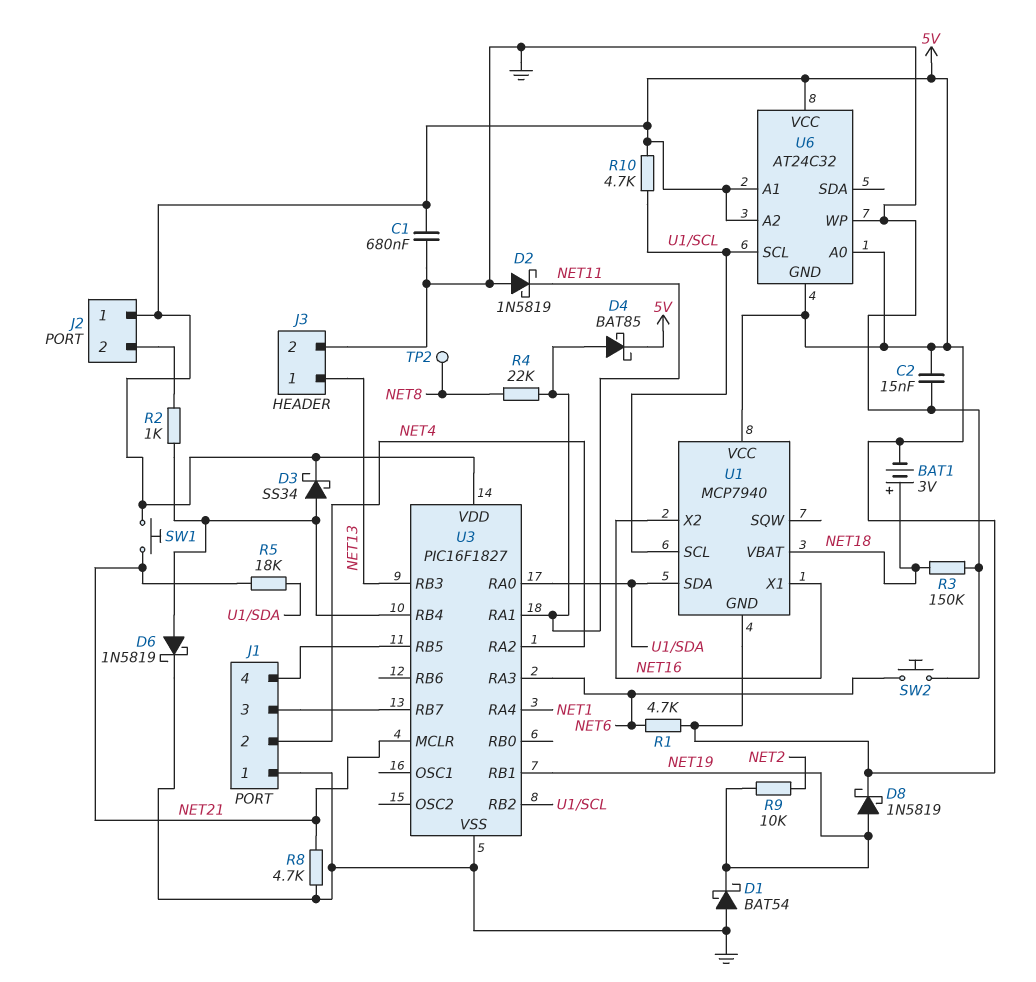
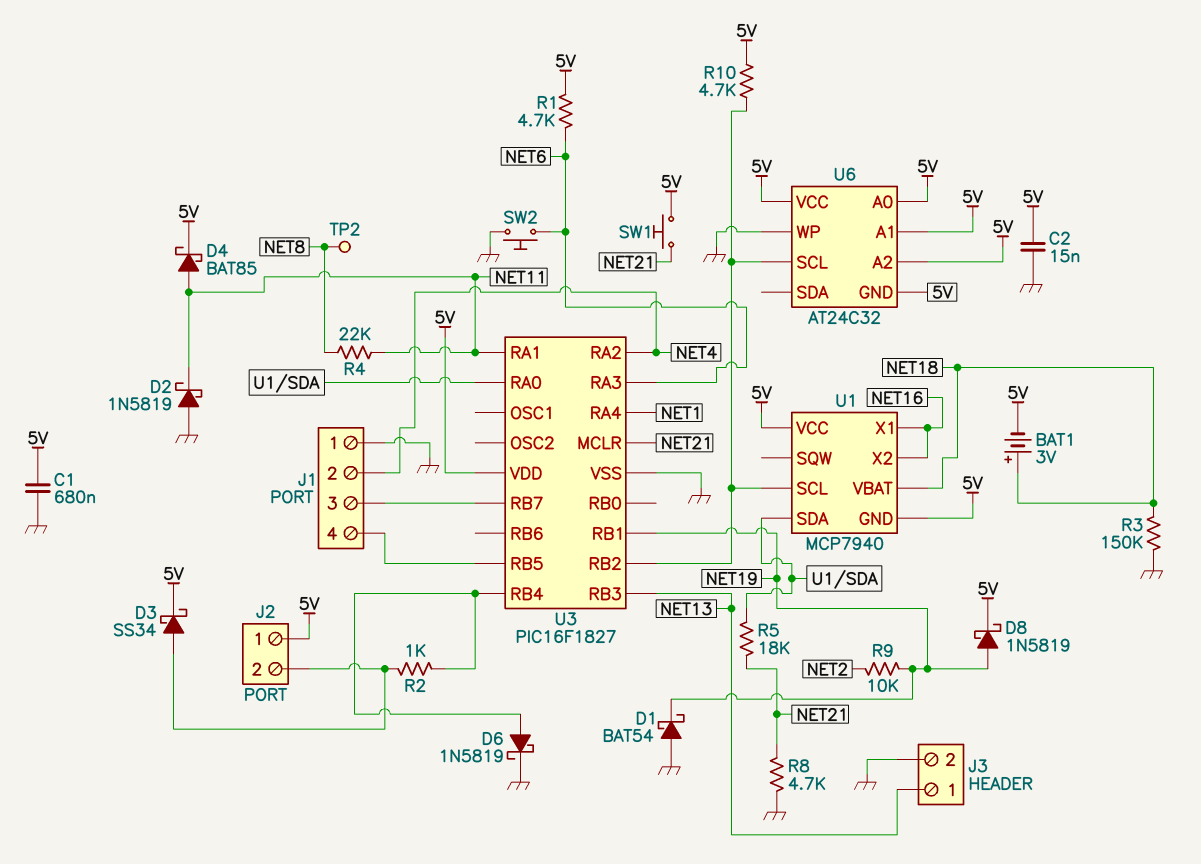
D3: schottky SS34 (A U3/RB4, K 5V) -> schottky SS34 (A J2/2, K 5V)

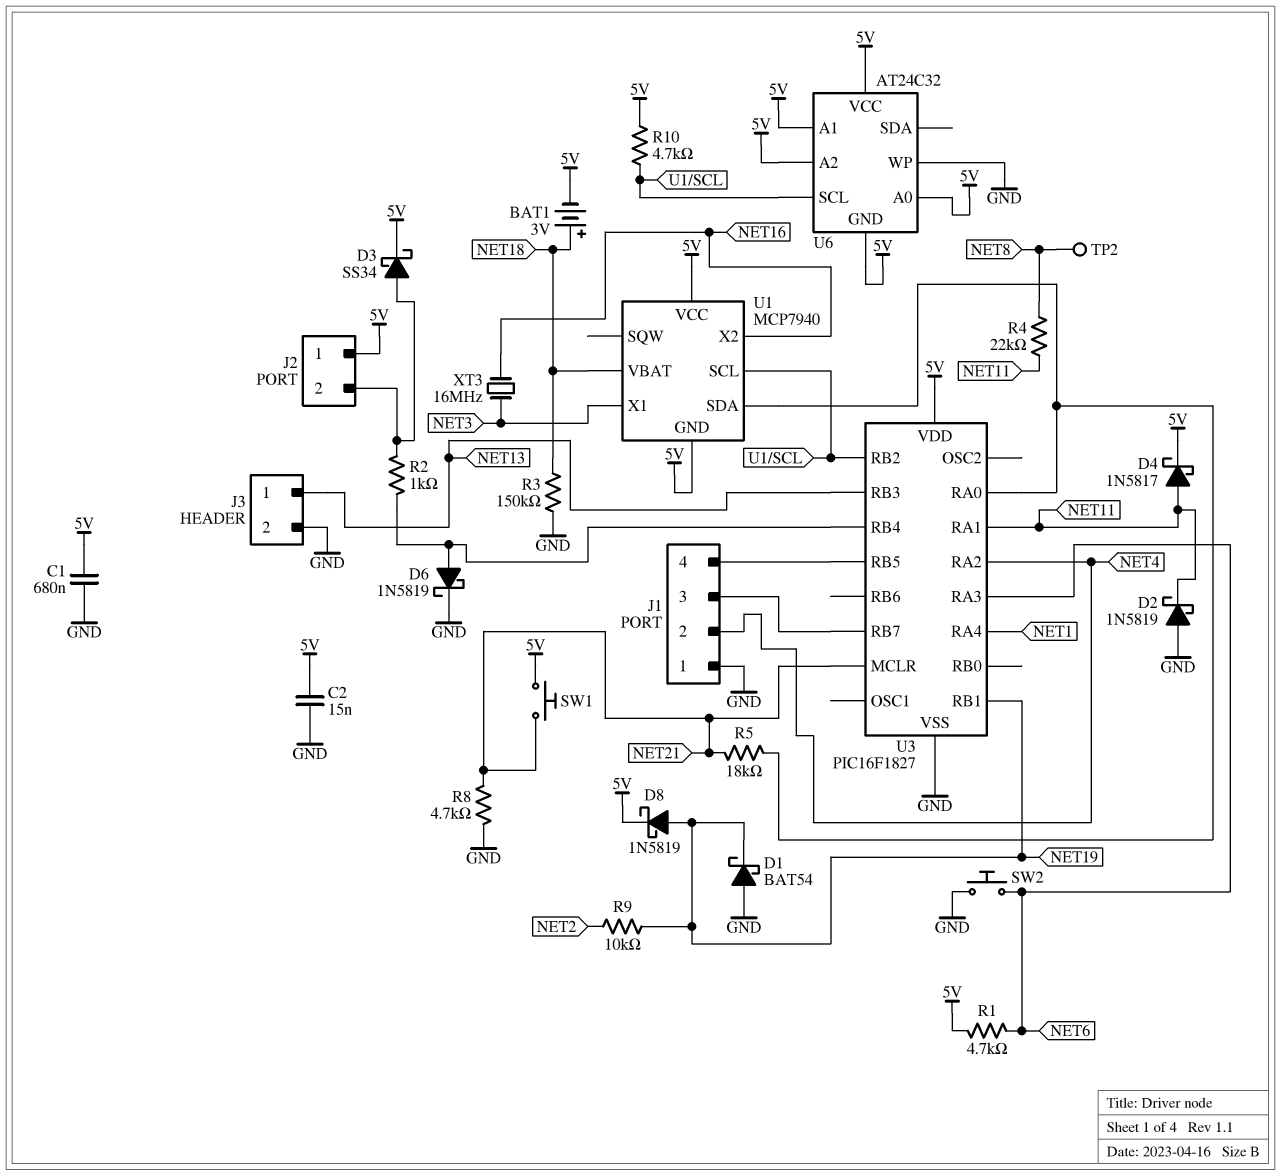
D4: schottky BAT85 (A NET11, K 5V) -> schottky 1N5817 (A NET11, K 5V)
U1 pin X1: NET16 -> NET3
XT3: none -> 16MHz (NET3, NET16)

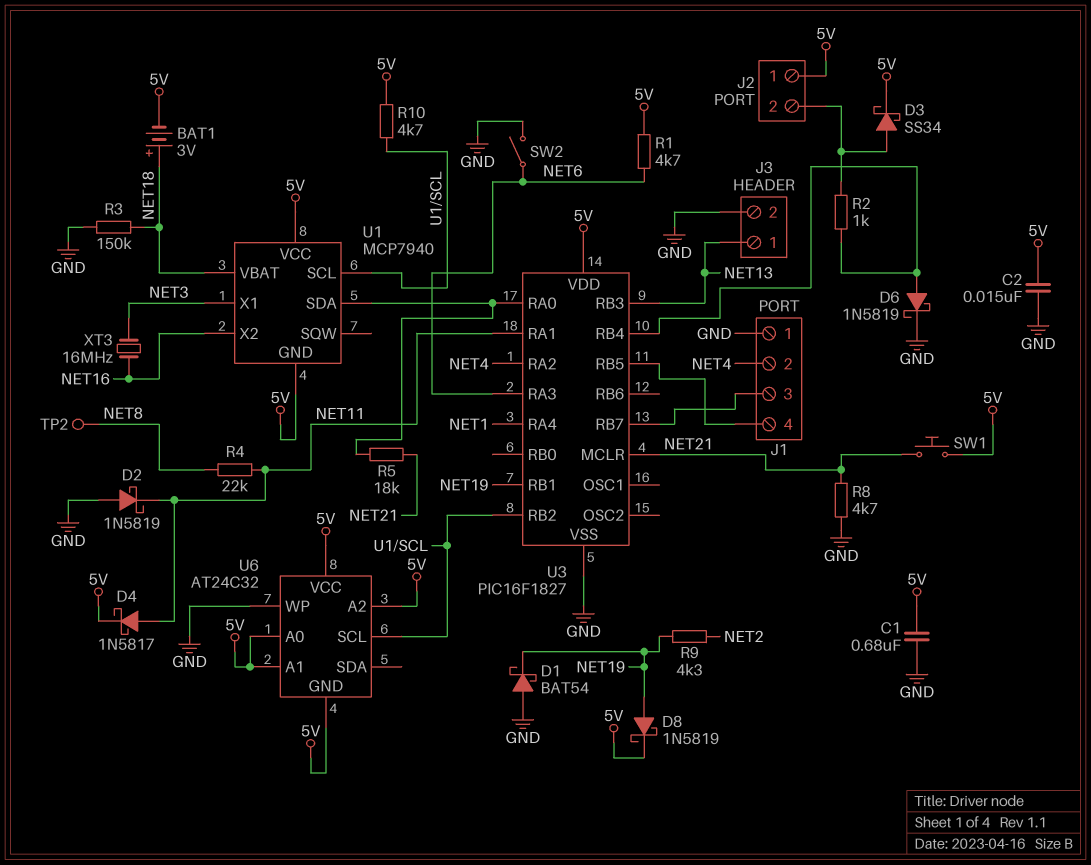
R9: 10k (NET2, NET19) -> 4.3k (NET2, NET19)
SW2: button (GND, NET6) -> switch (GND, NET6)

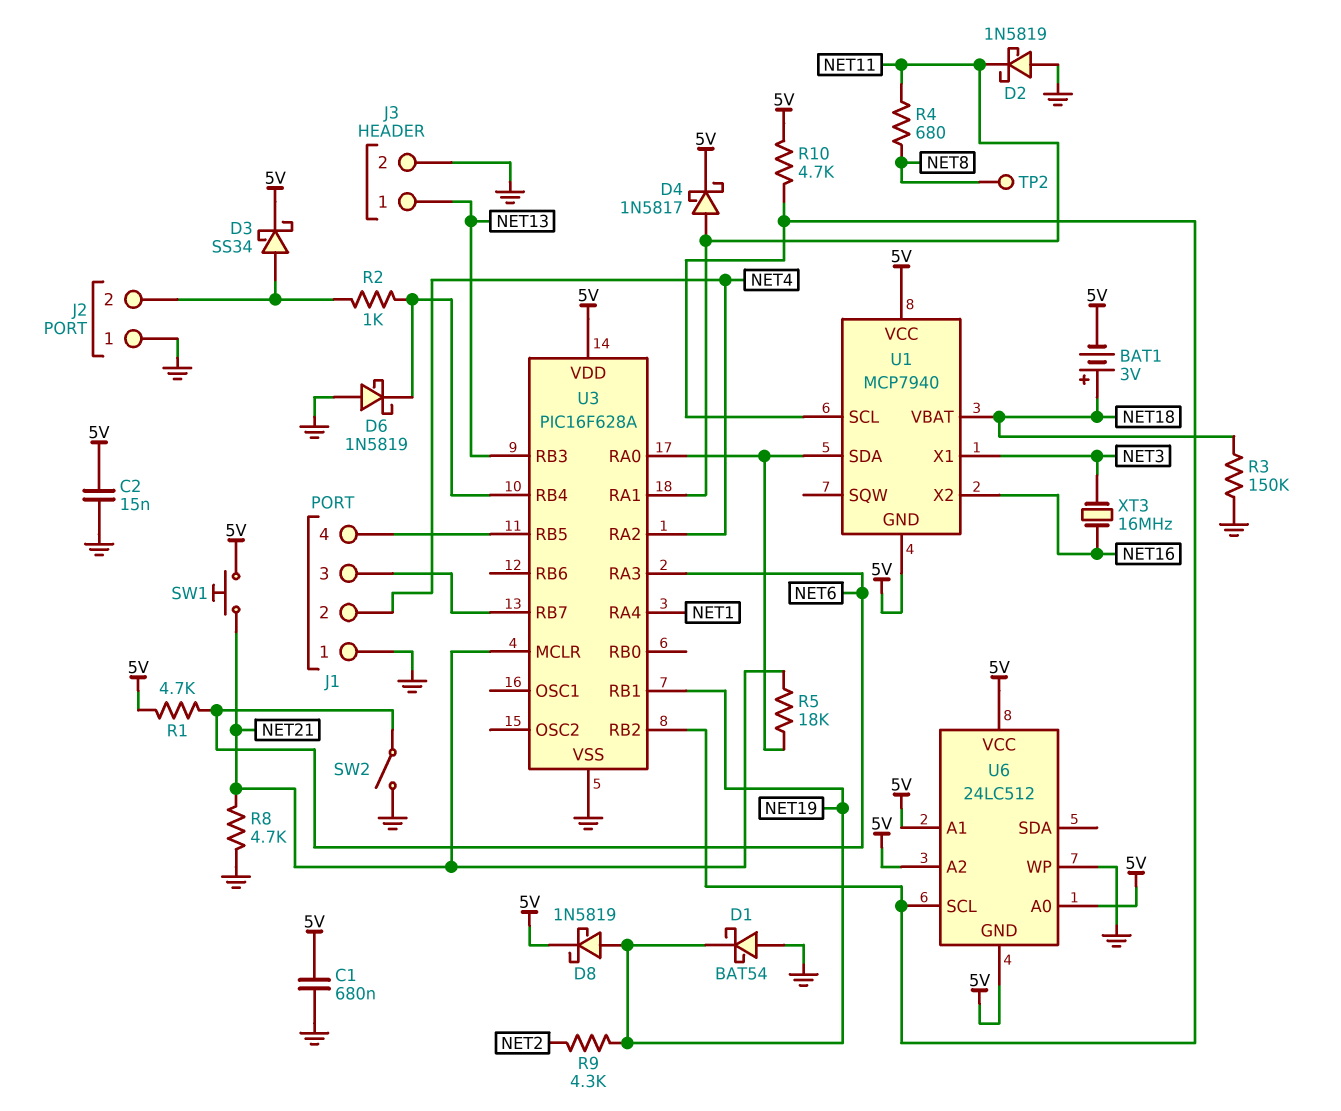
D6: schottky 1N5819 (A U3/RB4, K GND) -> schottky 1N5819 (A GND, K U3/RB4)
J2 pin 1: 5V -> GND
R4: 22k (NET8, NET11) -> 680 (NET8, NET11)
U3: PIC16F1827 -> PIC16F628A
U6: AT24C32 -> 24LC512

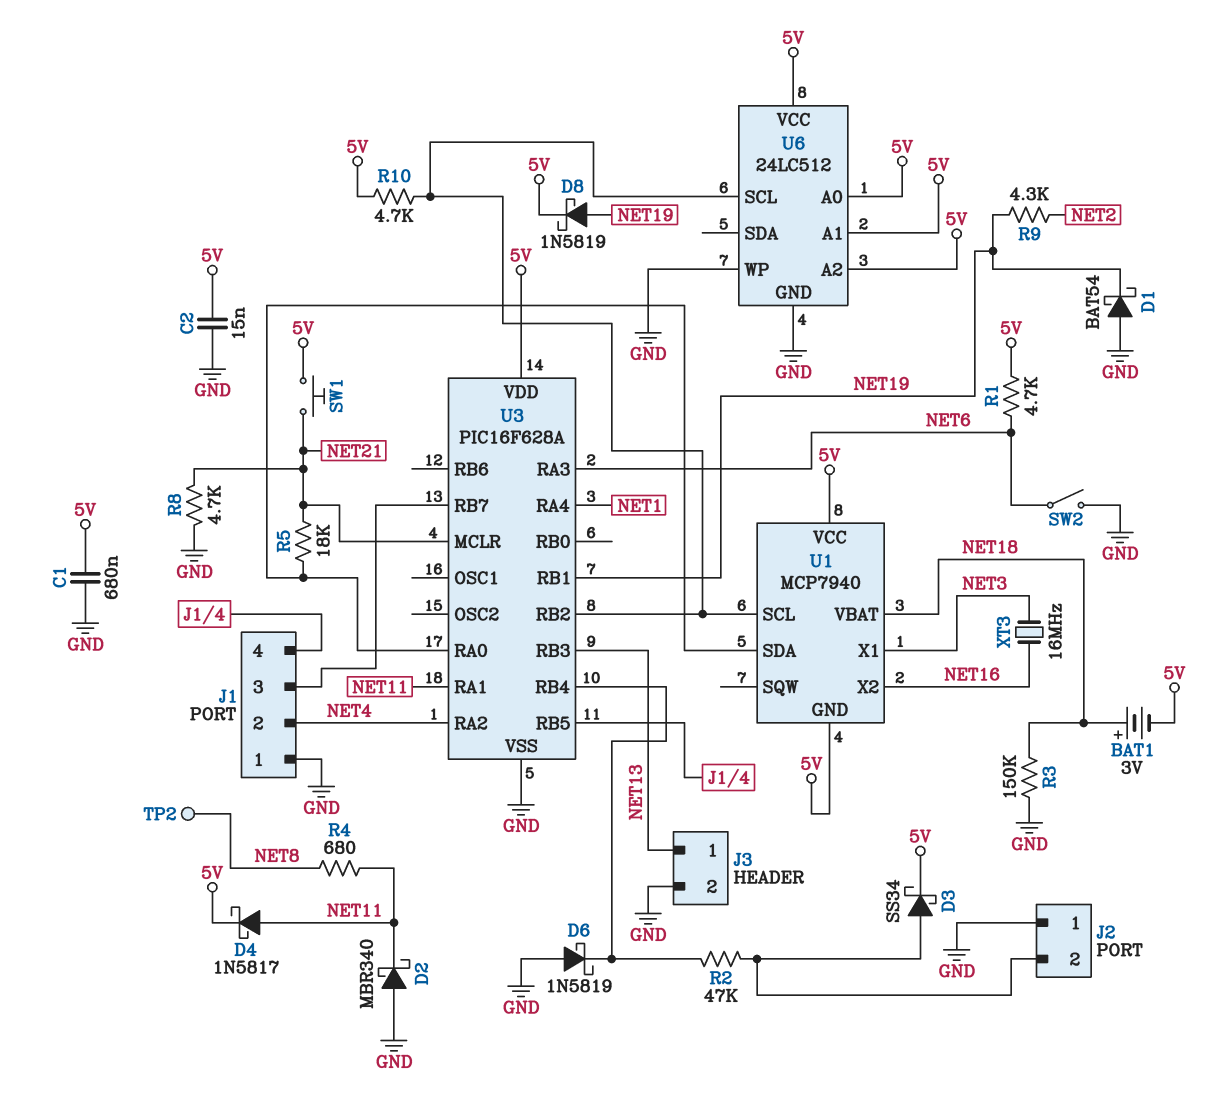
D2: schottky 1N5819 (A GND, K NET11) -> schottky MBR340 (A GND, K NET11)
R2: 1k (J2/2, U3/RB4) -> 47k (J2/2, U3/RB4)
U6 pin GND: 5V -> GND

